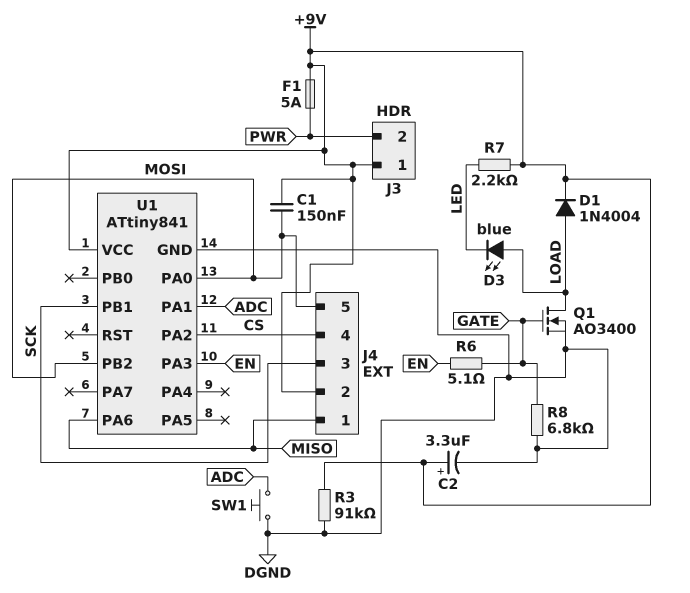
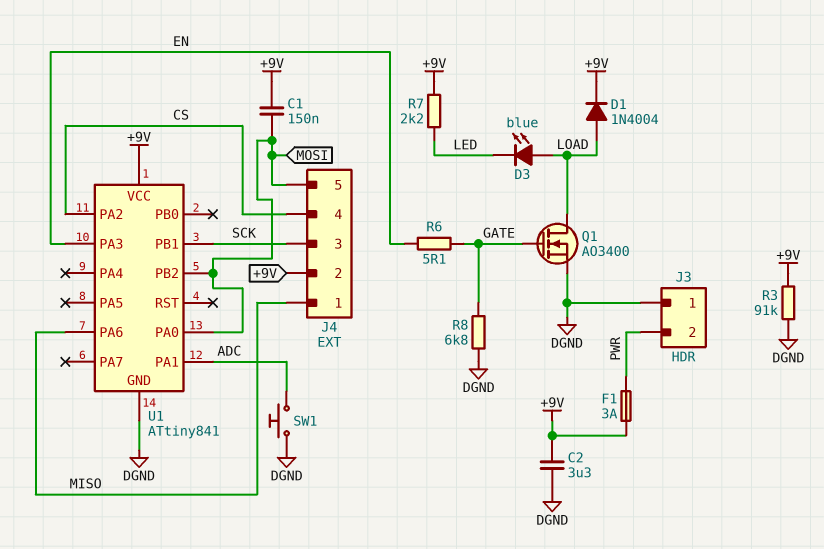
C2: 3.3uF (plus +9V, minus DGND) -> 3.3uF (+9V, DGND)
F1: 5A (+9V, PWR) -> 3A (+9V, PWR)
J3 pin 1: +9V -> DGND

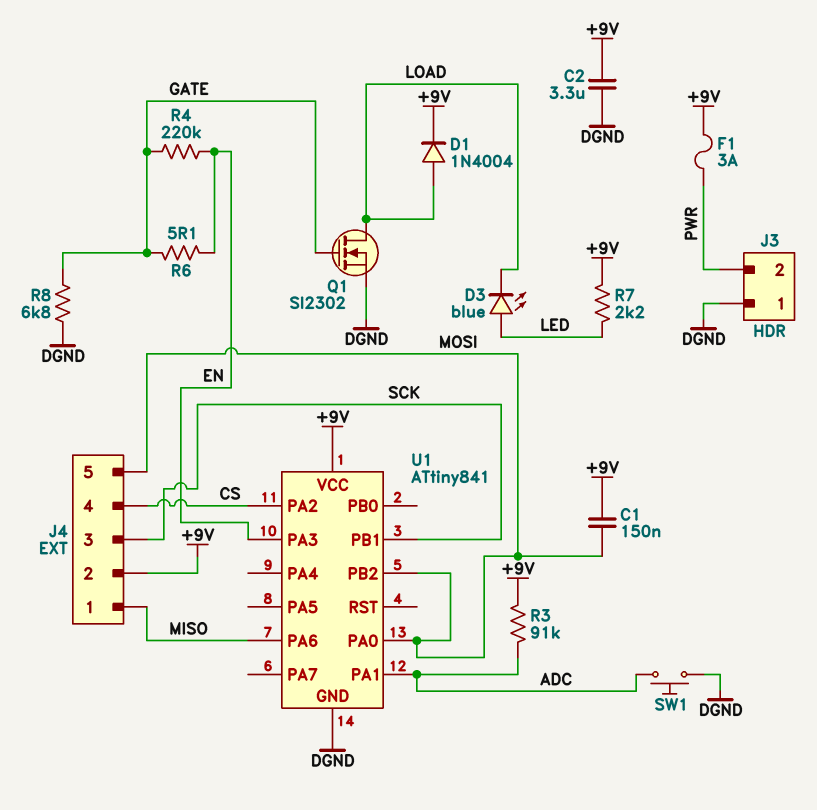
D3: LED blue (A LOAD, K LED) -> LED blue (A LED, K LOAD)
Q1: NMOS AO3400 (G GATE, D LOAD, S DGND) -> NMOS SI2302 (G GATE, D LOAD, S DGND)
R3: 91k (+9V, DGND) -> 91k (+9V, ADC)
R4: none -> 220k (EN, GATE)

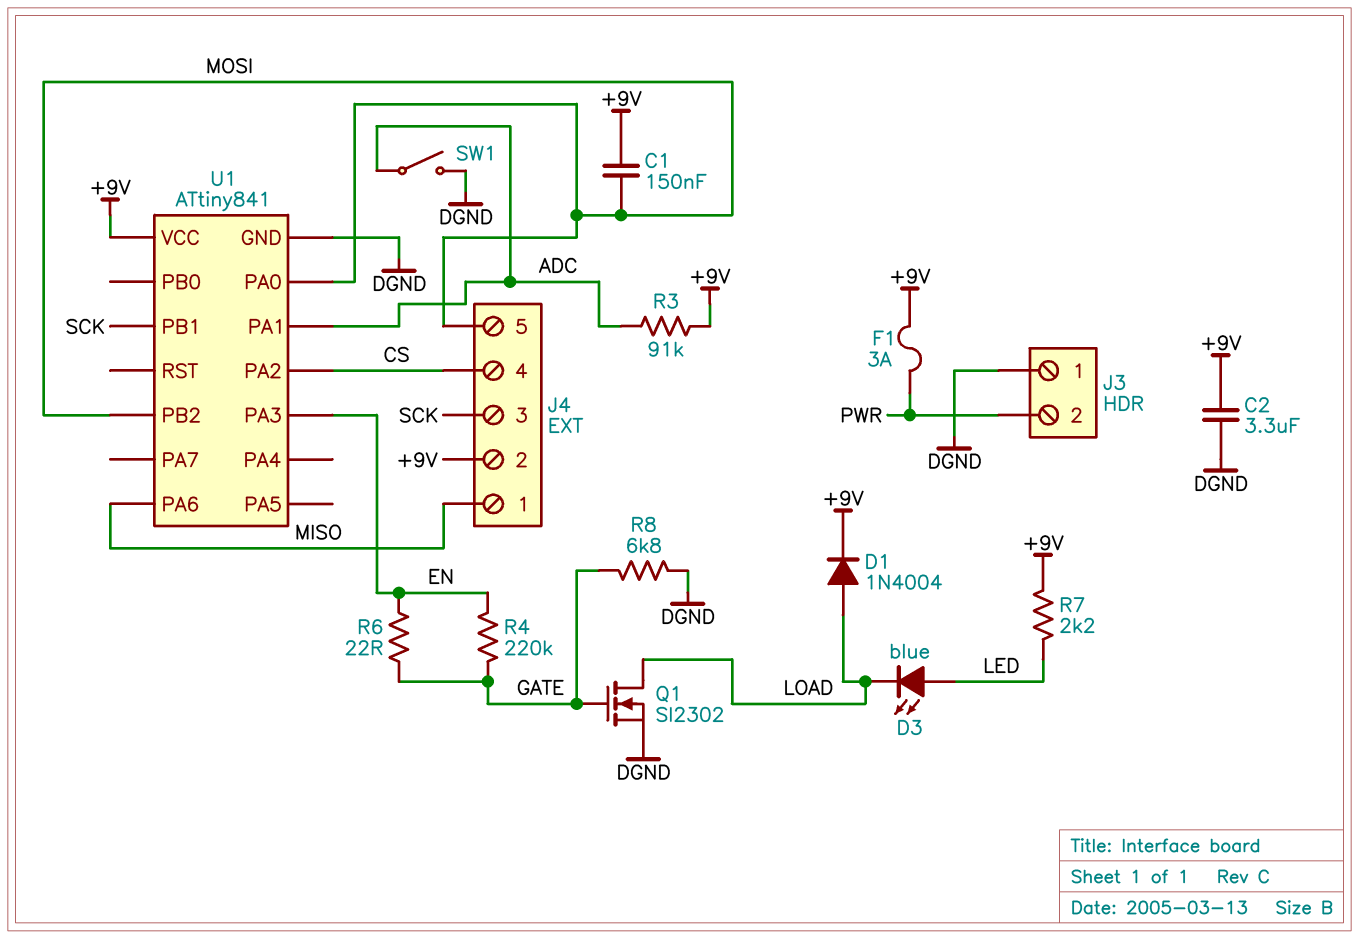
R6: 5.1 (EN, GATE) -> 22 (EN, GATE)
SW1: button (ADC, DGND) -> switch (ADC, DGND)

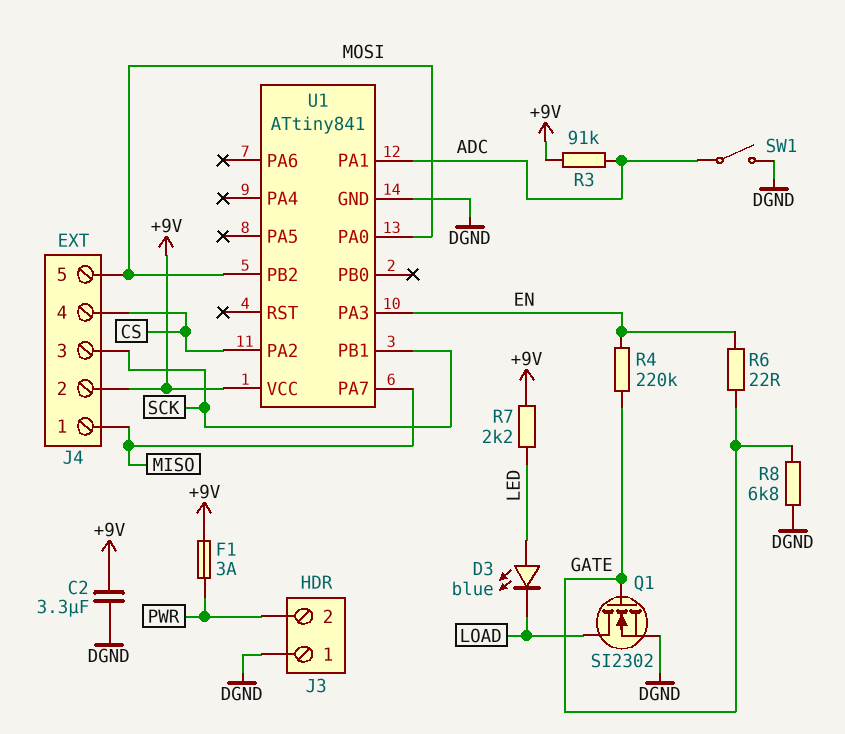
C1: 150nF (+9V, MOSI) -> none
D1: diode 1N4004 (A LOAD, K +9V) -> none
U1 pin PA6: MISO -> none
U1 pin PA7: none -> MISO

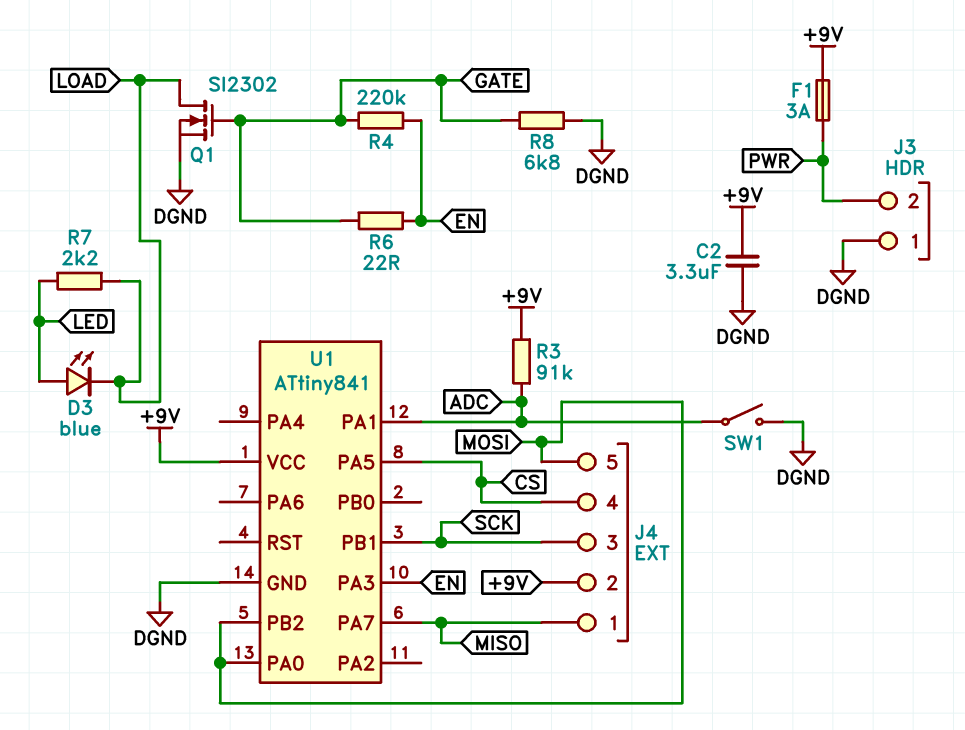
R7: 2.2k (+9V, LED) -> 2.2k (LED, LOAD)
U1 pin PA2: CS -> none
U1 pin PA5: none -> CS

